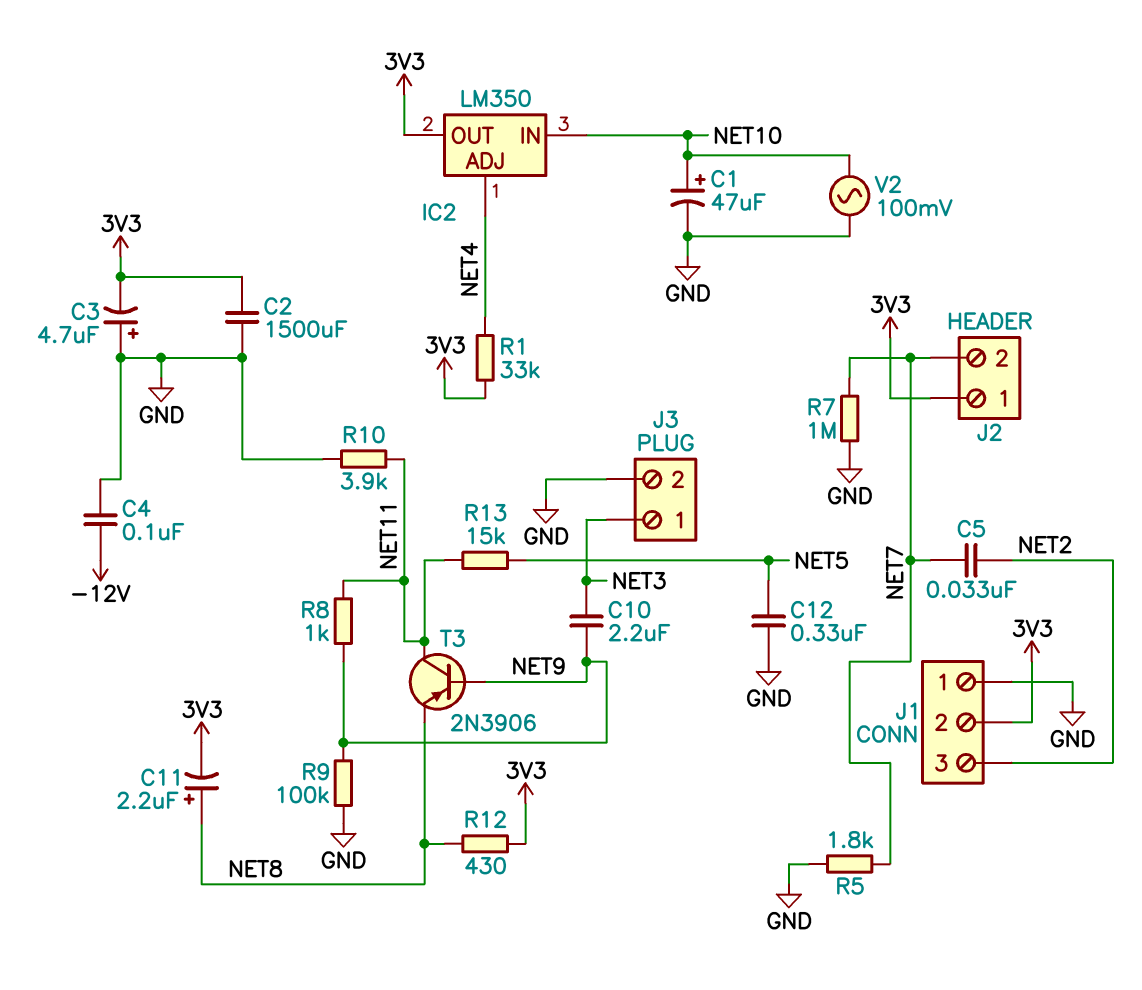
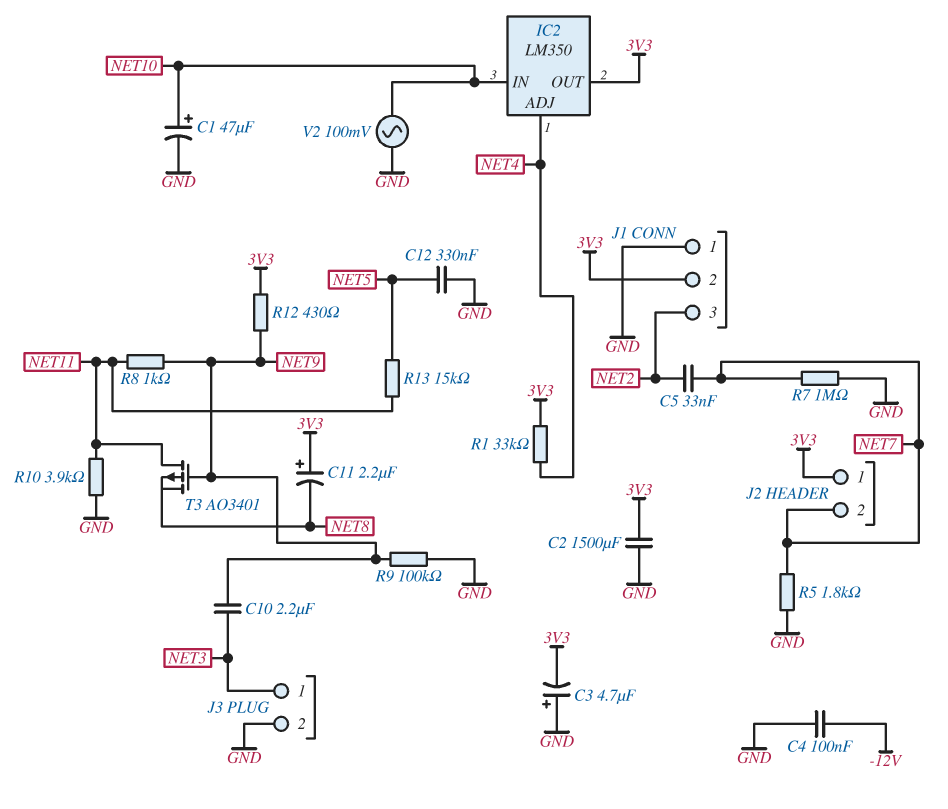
C11: 2.2uF (plus NET8, minus 3V3) -> 2.2uF (plus 3V3, minus NET8)
R12: 430 (3V3, NET8) -> 430 (3V3, NET9)
T3: PNP 2N3906 (B NET9, C NET11, E NET8) -> PMOS AO3401 (G NET9, D NET11, S NET8)

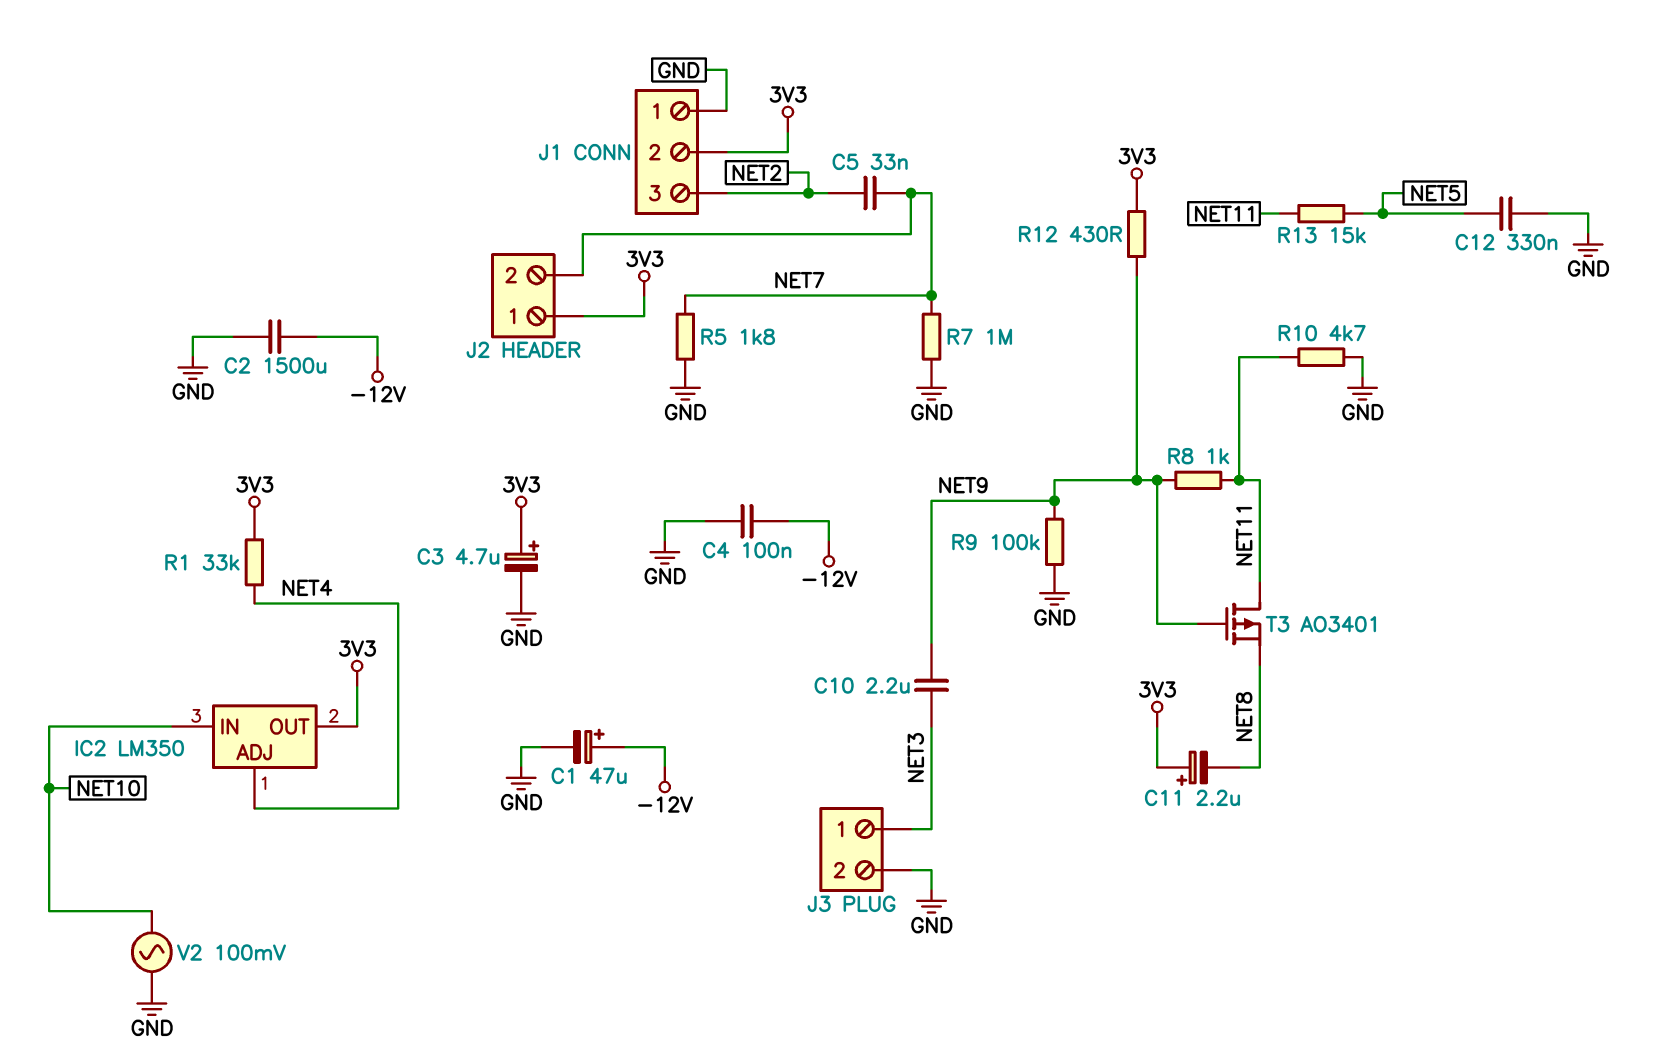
C1: 47uF (plus NET10, minus GND) -> 47uF (plus -12V, minus GND)
C2: 1500uF (3V3, GND) -> 1500uF (-12V, GND)
C3: 4.7uF (plus GND, minus 3V3) -> 4.7uF (plus 3V3, minus GND)
R10: 3.9k (GND, NET11) -> 4.7k (GND, NET11)

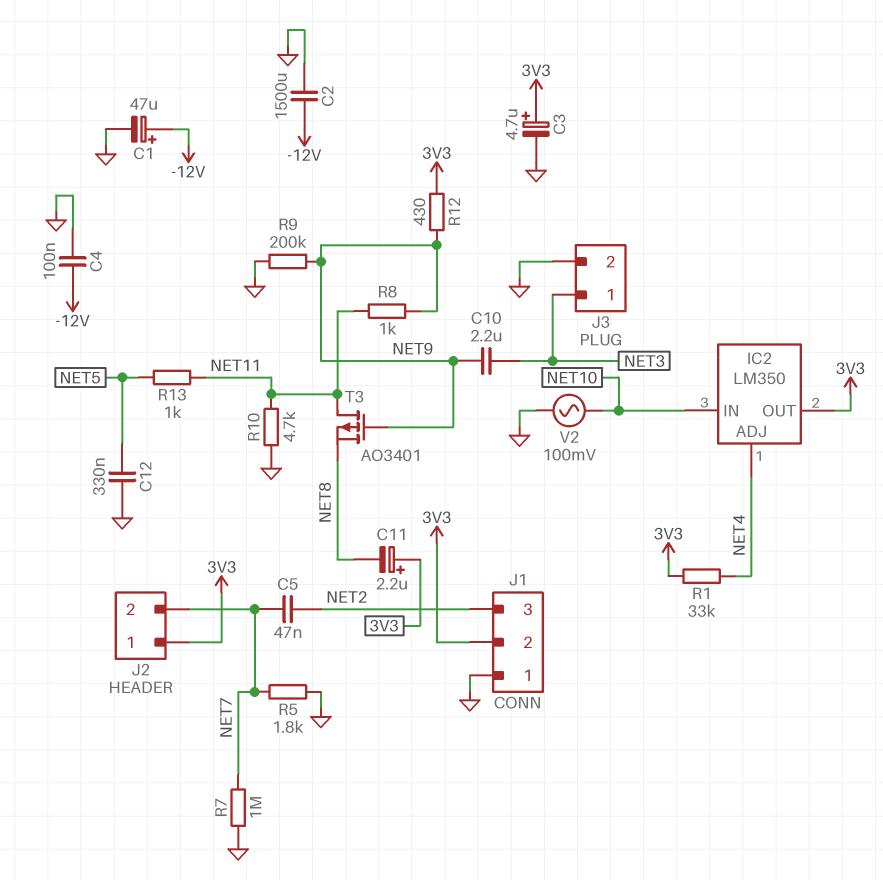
C5: 33nF (NET2, NET7) -> 47nF (NET2, NET7)
R9: 100k (GND, NET9) -> 200k (GND, NET9)
R13: 15k (NET5, NET11) -> 1k (NET5, NET11)

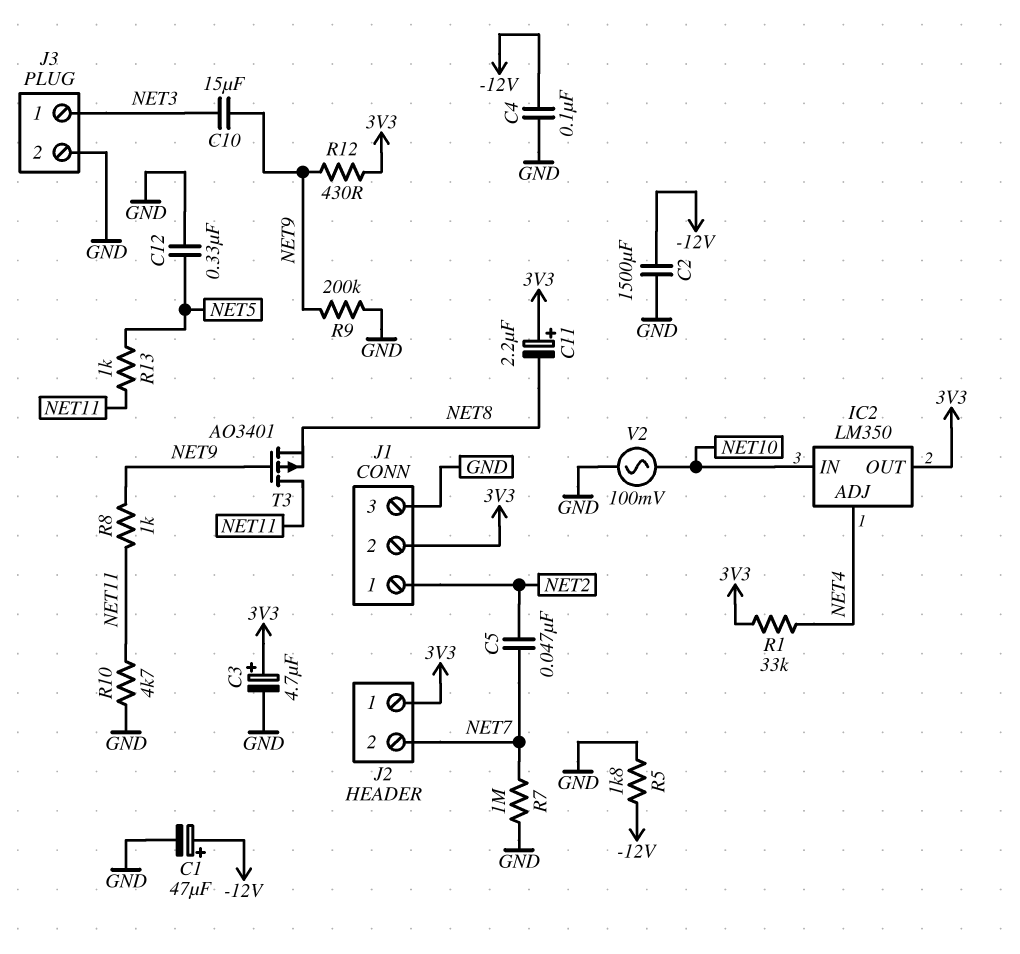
C10: 2.2uF (NET3, NET9) -> 15uF (NET3, NET9)
J1 pin 1: GND -> NET2
J1 pin 3: NET2 -> GND
R5: 1.8k (GND, NET7) -> 1.8k (-12V, GND)

